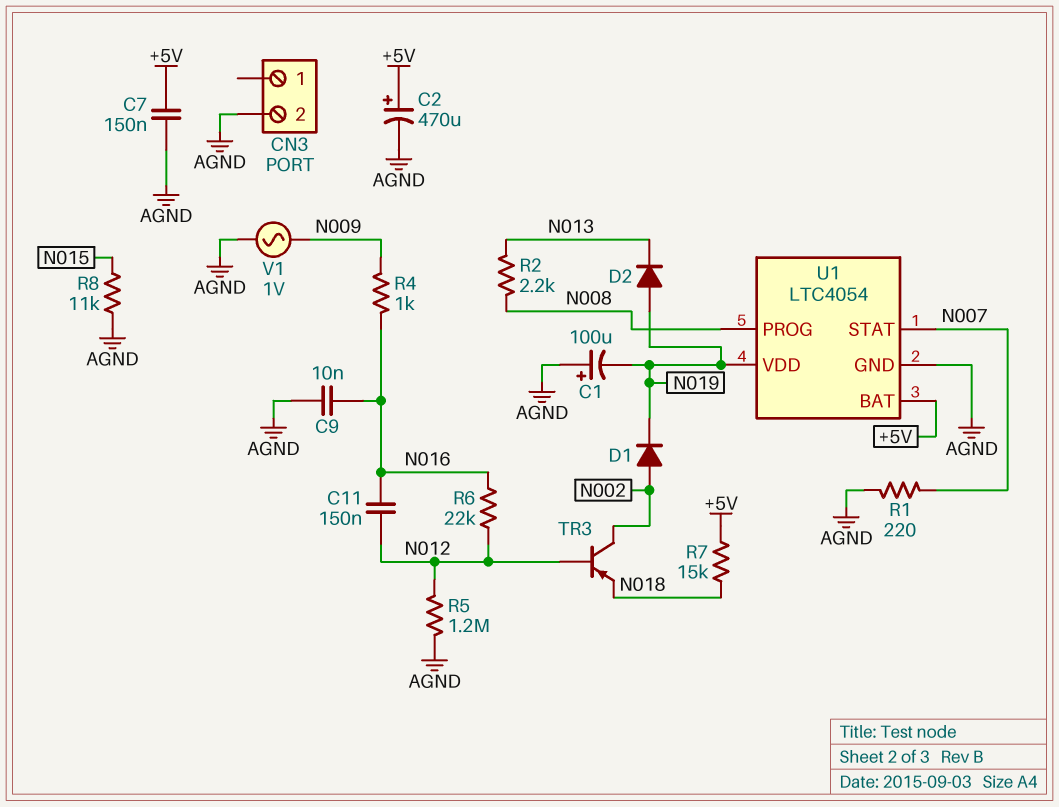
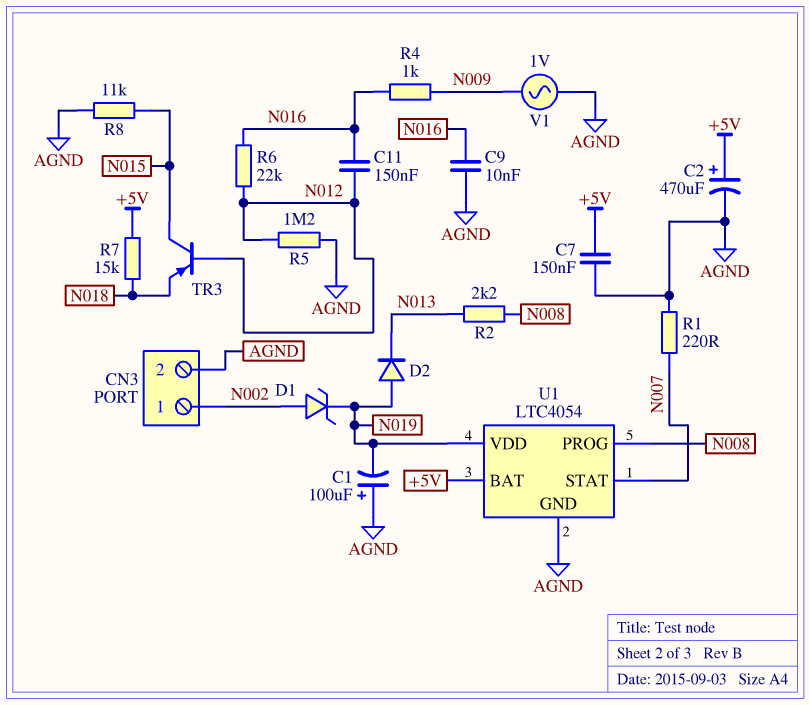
CN3 pin 1: none -> N002
D1: diode (A N002, K N019) -> zener (A N002, K N019)
TR3: PNP (B N012, C N002, E N018) -> PNP (B N012, C N015, E N018)

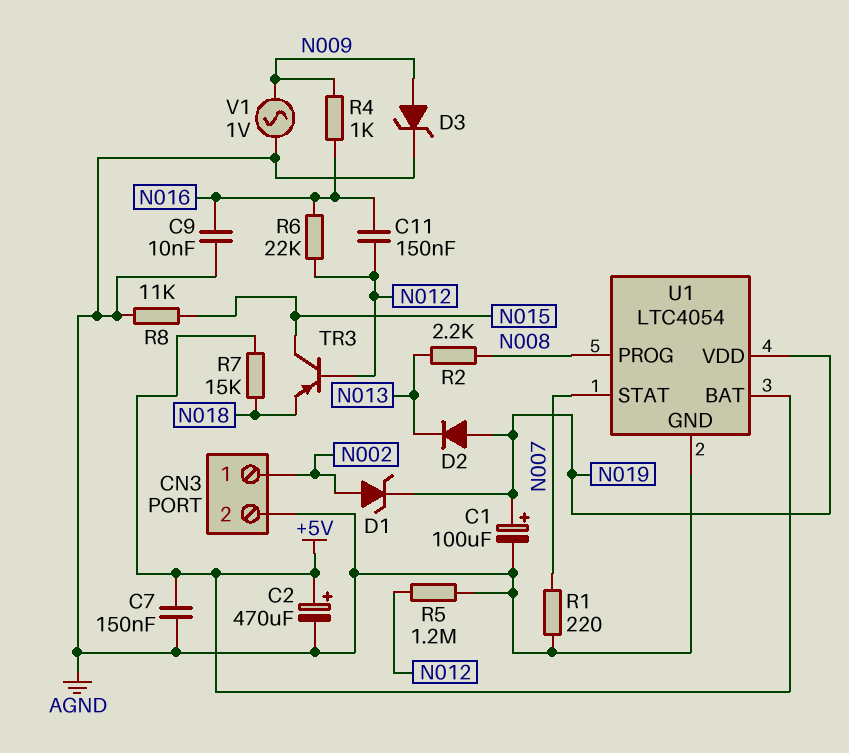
C1: 100uF (plus AGND, minus N019) -> 100uF (plus N019, minus AGND)
D3: none -> zener (A N009, K AGND)

